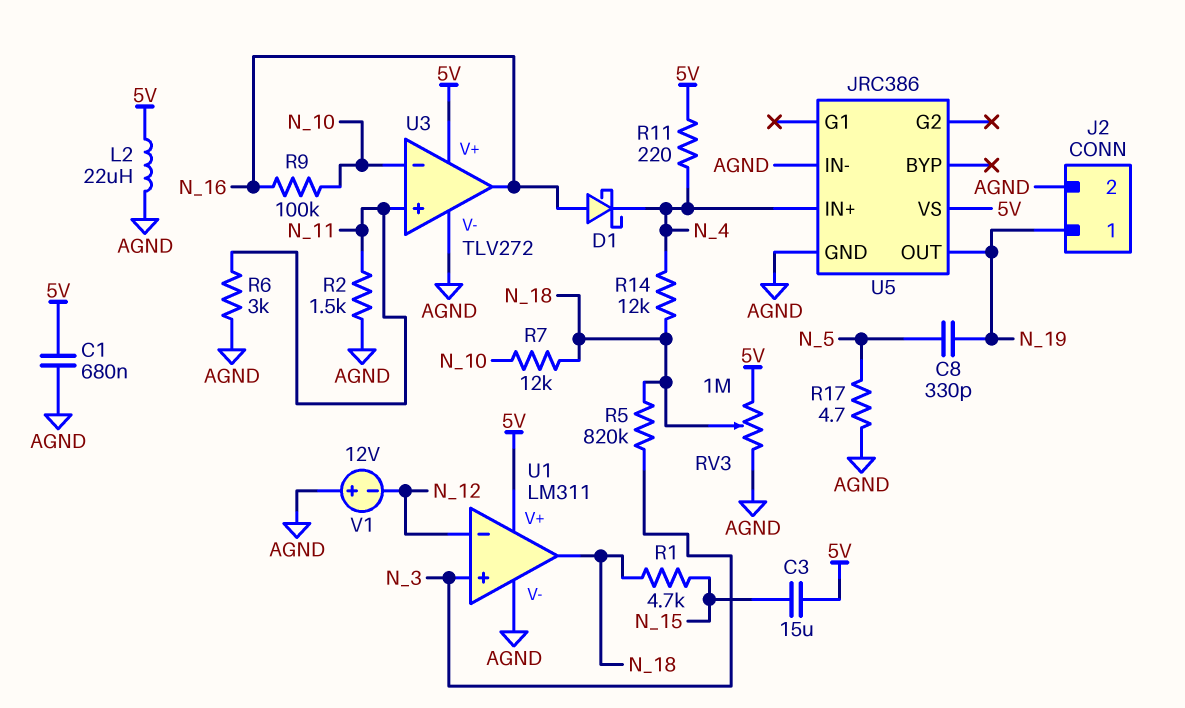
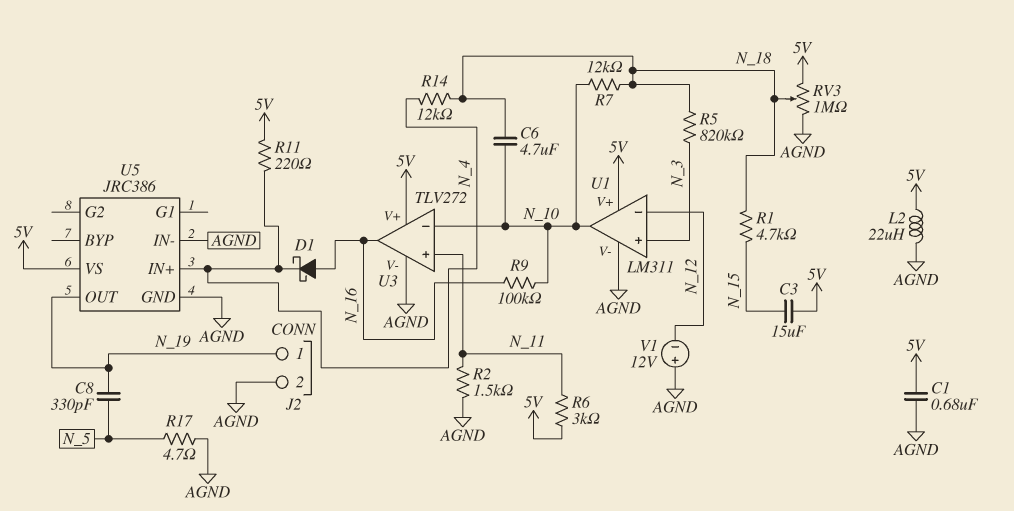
C6: none -> 4.7uF (N_10, N_18)
R6: 3k (AGND, N_11) -> 3k (5V, N_11)
U1 pin out: N_18 -> N_10

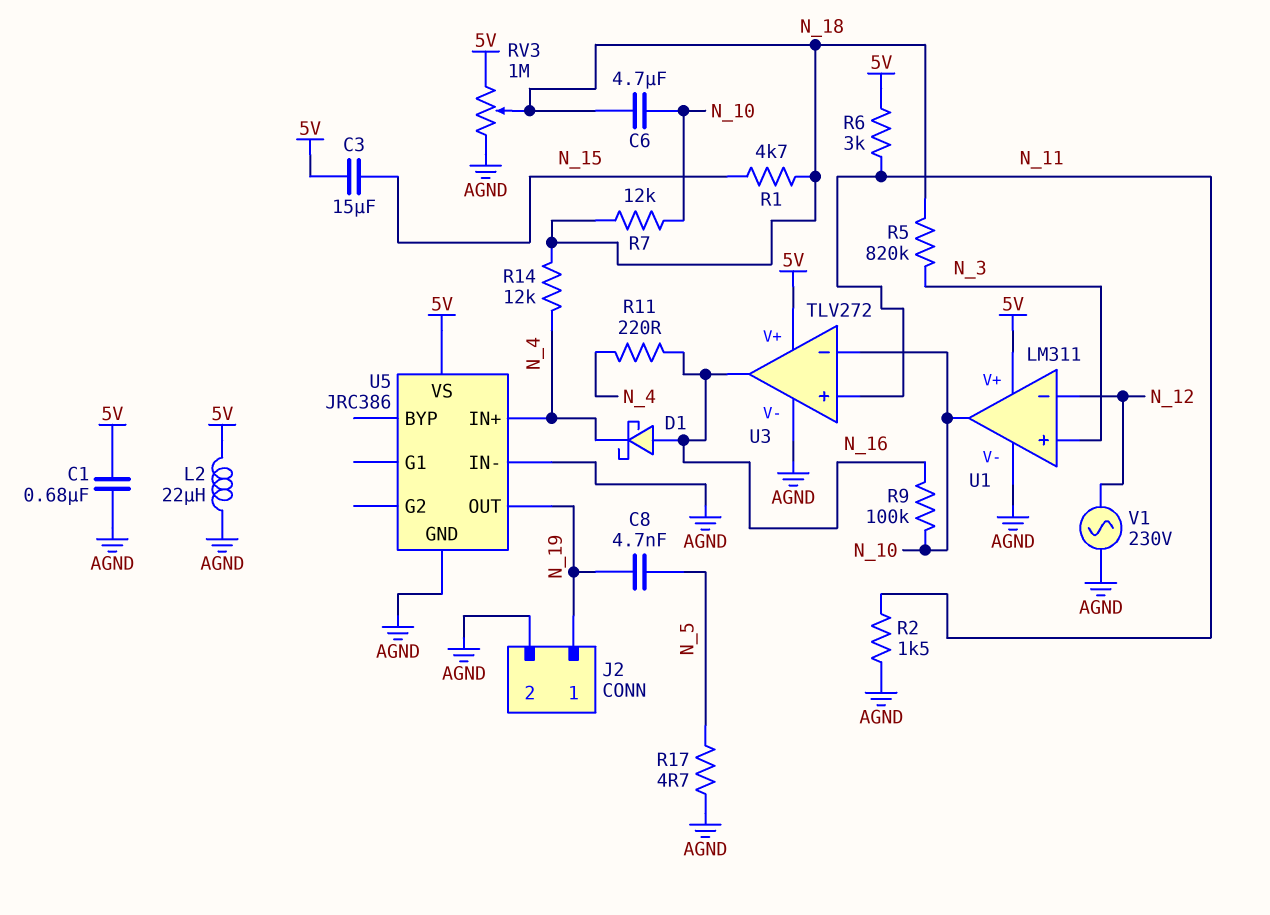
C8: 330pF (N_5, N_19) -> 4.7nF (N_5, N_19)
R11: 220 (5V, N_4) -> 220 (N_4, N_16)
V1: 12V (plus AGND, minus N_12) -> AC 230V (AGND, N_12)

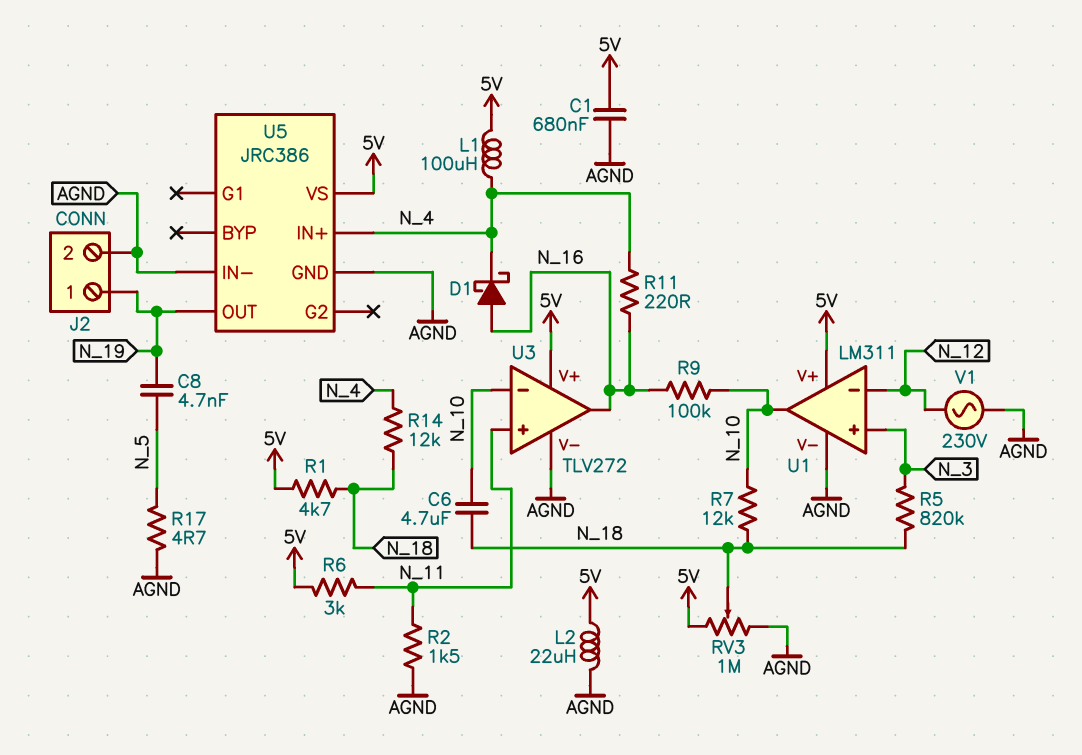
C3: 15uF (5V, N_15) -> none
L1: none -> 100uH (5V, N_4)
R1: 4.7k (N_15, N_18) -> 4.7k (5V, N_18)

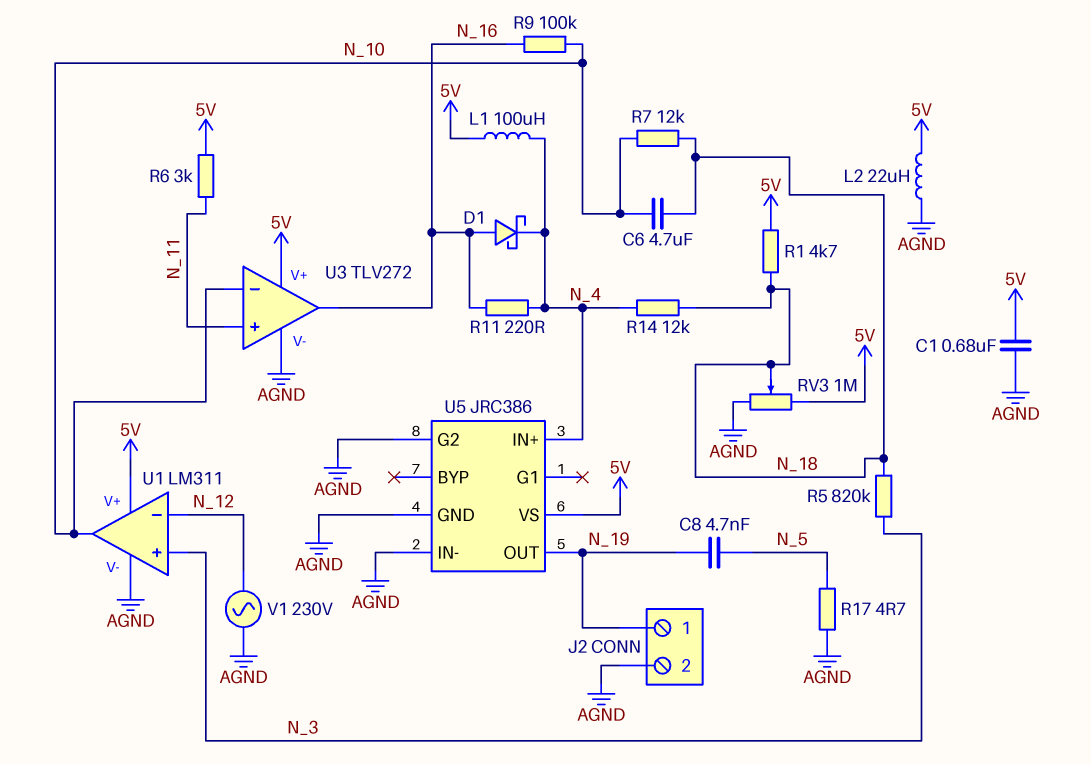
R2: 1.5k (AGND, N_11) -> none
U5 pin G2: none -> AGND

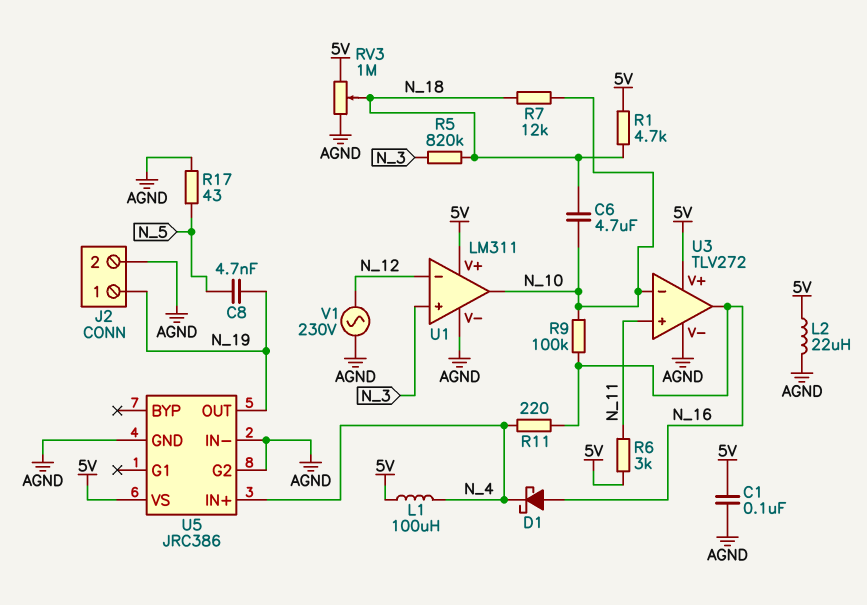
C1: 680nF (5V, AGND) -> 100nF (5V, AGND)
R14: 12k (N_4, N_18) -> none
R17: 4.7 (AGND, N_5) -> 43 (AGND, N_5)

